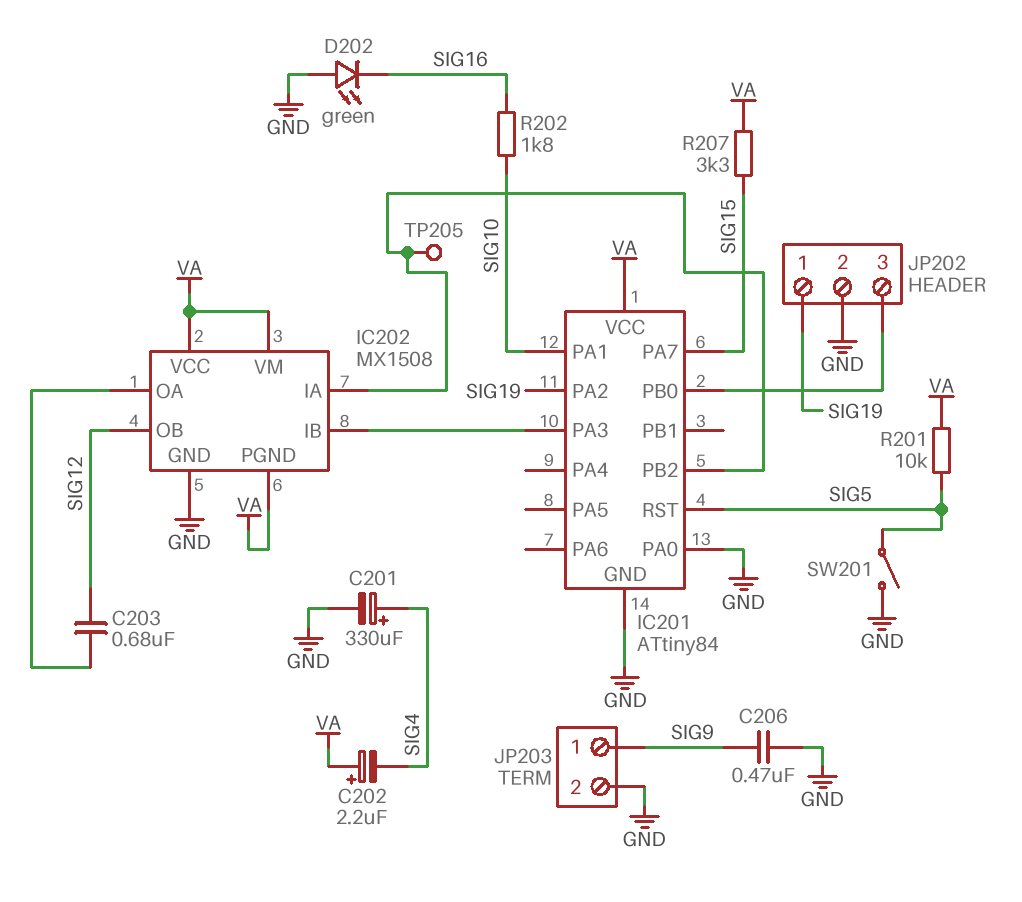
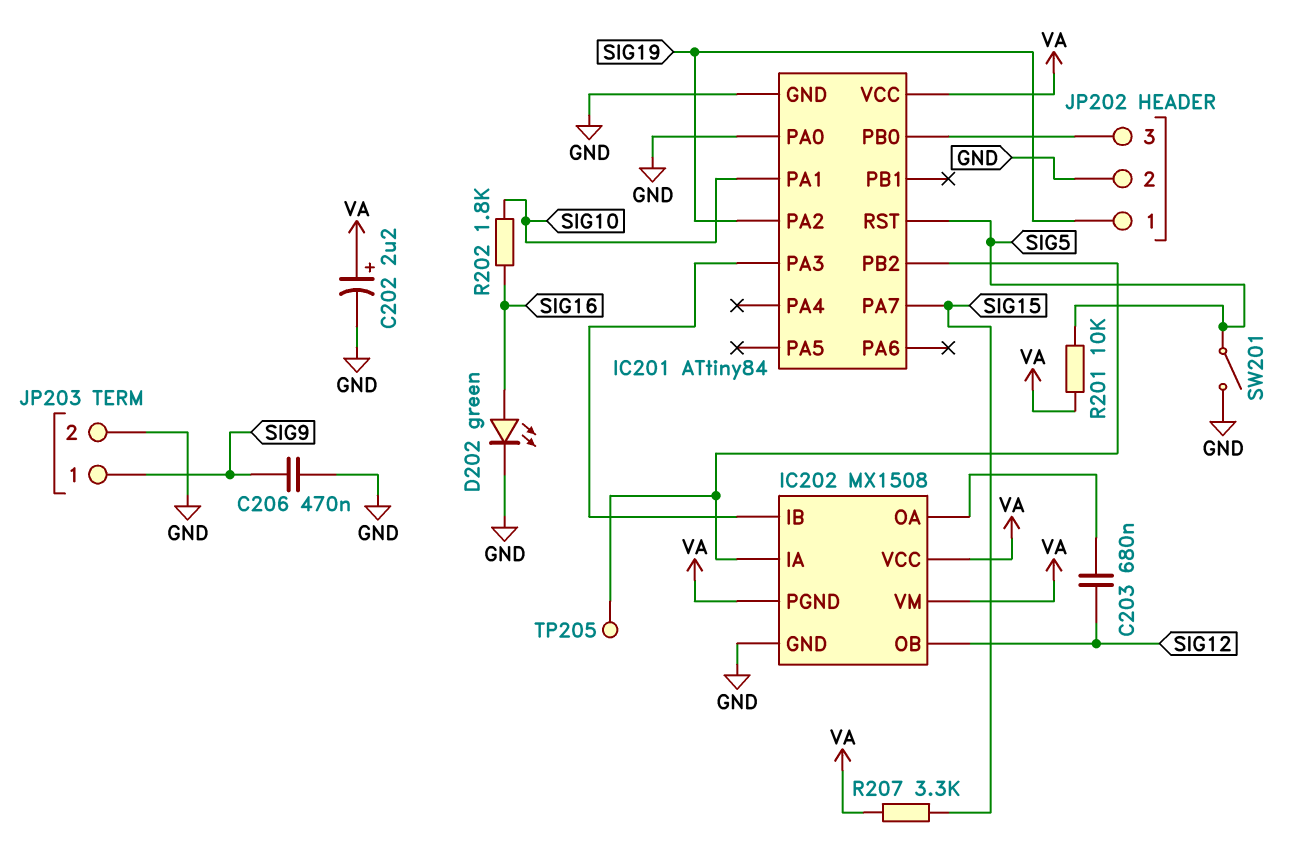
C201: 330uF (plus SIG4, minus GND) -> none
C202: 2.2uF (plus VA, minus SIG4) -> 2.2uF (plus VA, minus GND)
D202: LED green (A GND, K SIG16) -> LED green (A SIG16, K GND)

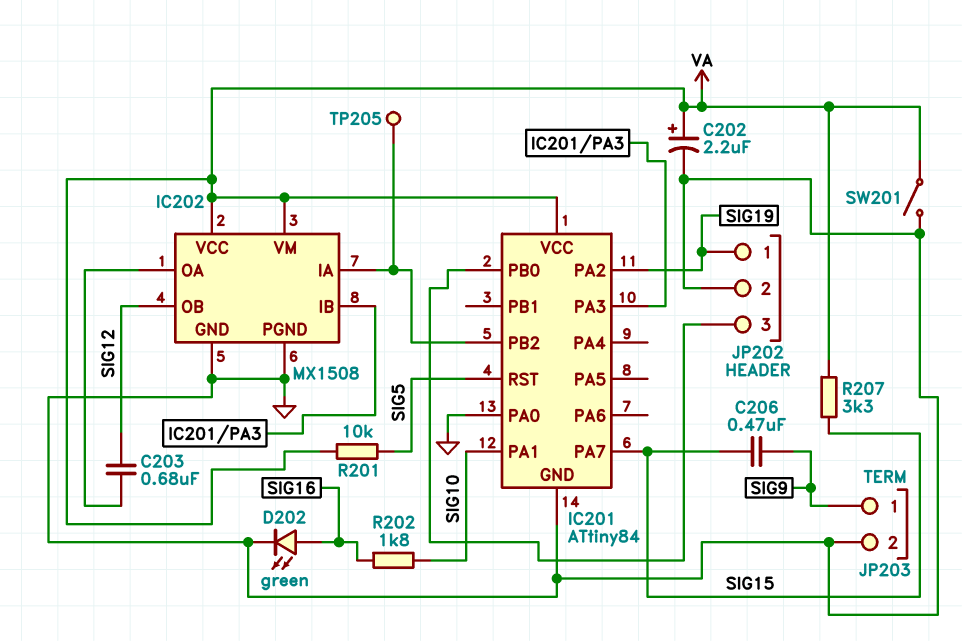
C206: 470nF (GND, SIG9) -> 470nF (SIG9, SIG15)
IC202 pin PGND: VA -> GND
SW201: switch (GND, SIG5) -> switch (GND, VA)

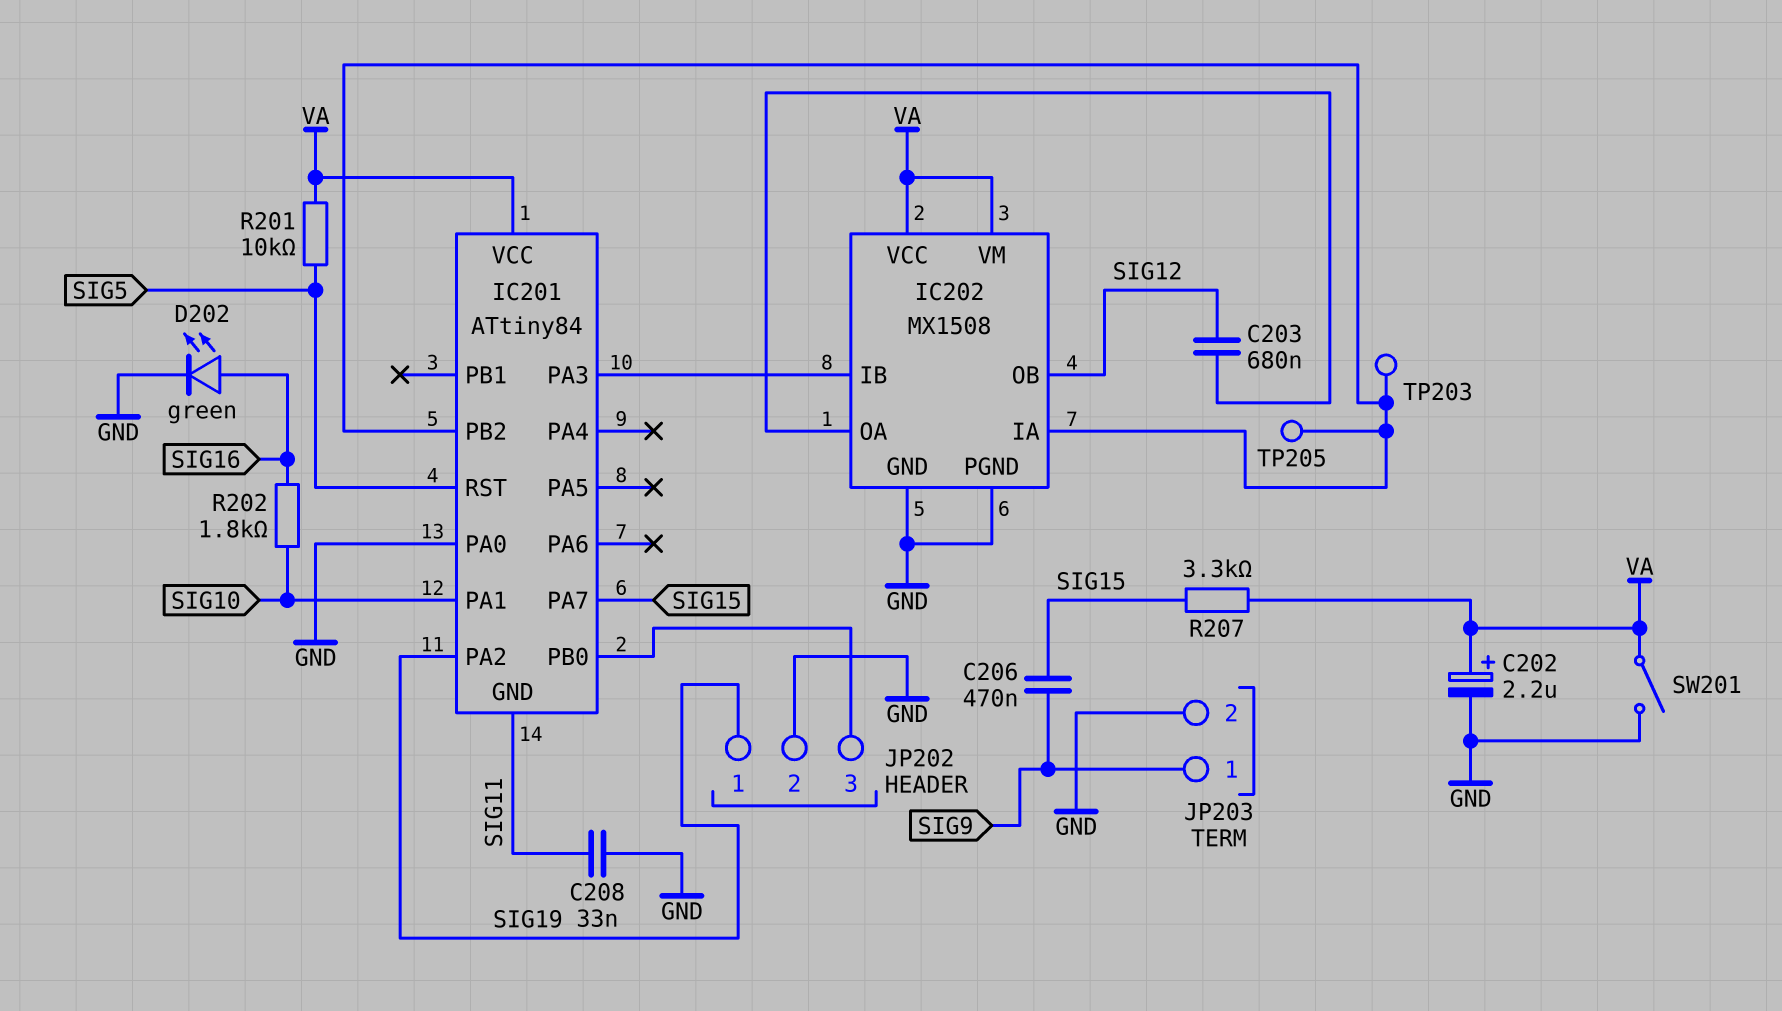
C208: none -> 33nF (GND, SIG11)
IC201 pin GND: GND -> SIG11
TP203: none -> test point (IC201/PB2)

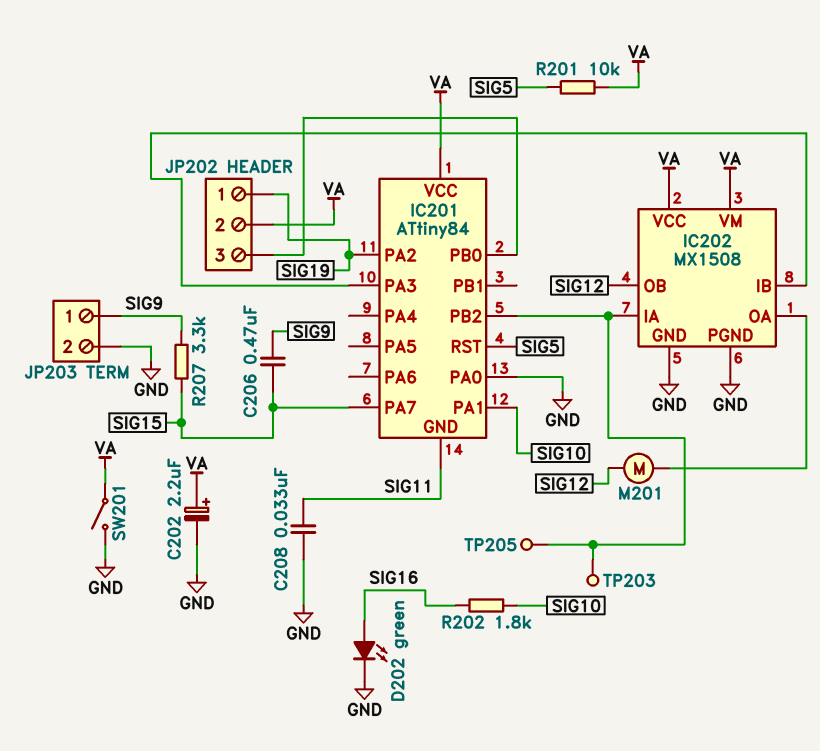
C203: 680nF (IC202/OA, SIG12) -> none
JP202 pin 2: GND -> VA
M201: none -> motor (IC202/OA, SIG12)
R207: 3.3k (SIG15, VA) -> 3.3k (SIG9, SIG15)

